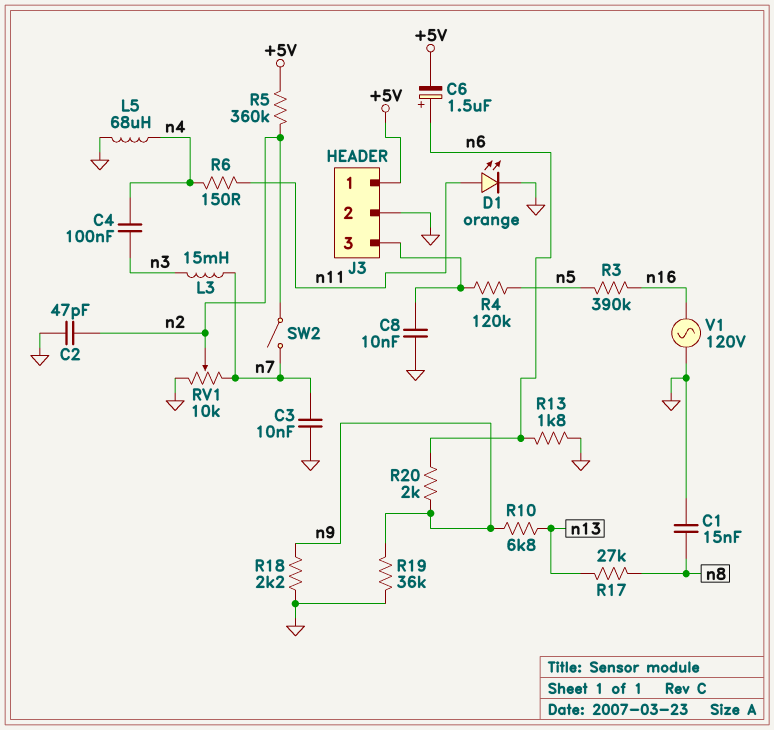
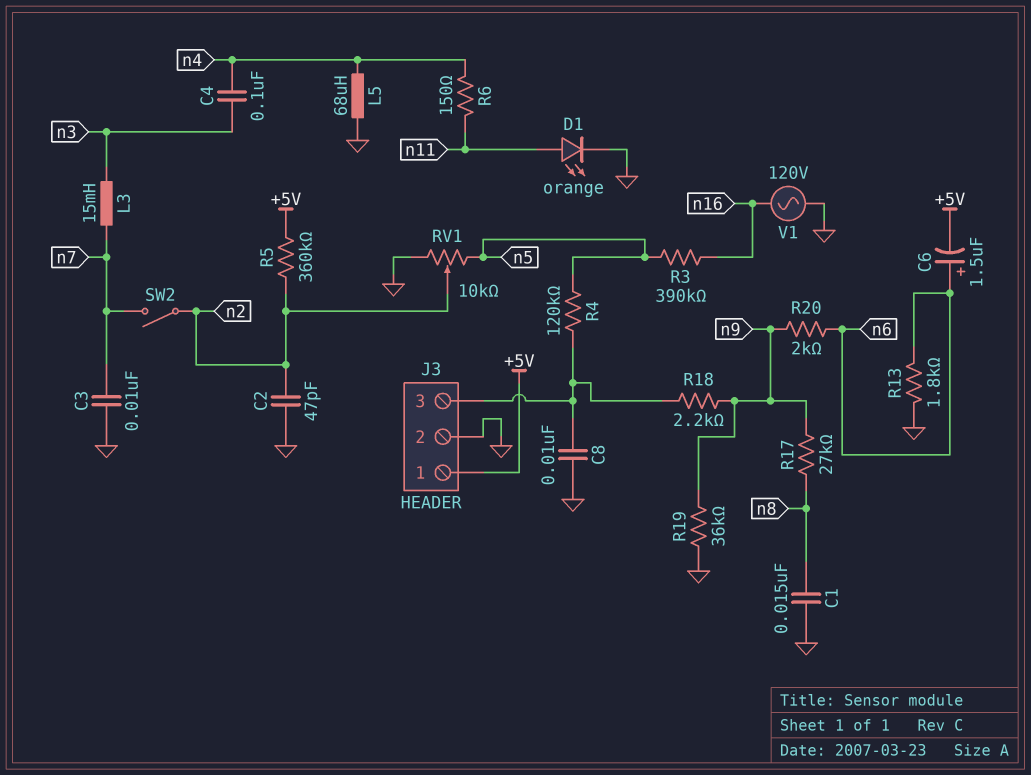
R10: 6.8k (n9, n13) -> none
R17: 27k (n8, n13) -> 27k (n8, n9)
R18: 2.2k (GND, n9) -> 2.2k (J3/3, n9)
RV1: 10k (GND, n7, wiper n2) -> 10k (GND, n5, wiper n2)

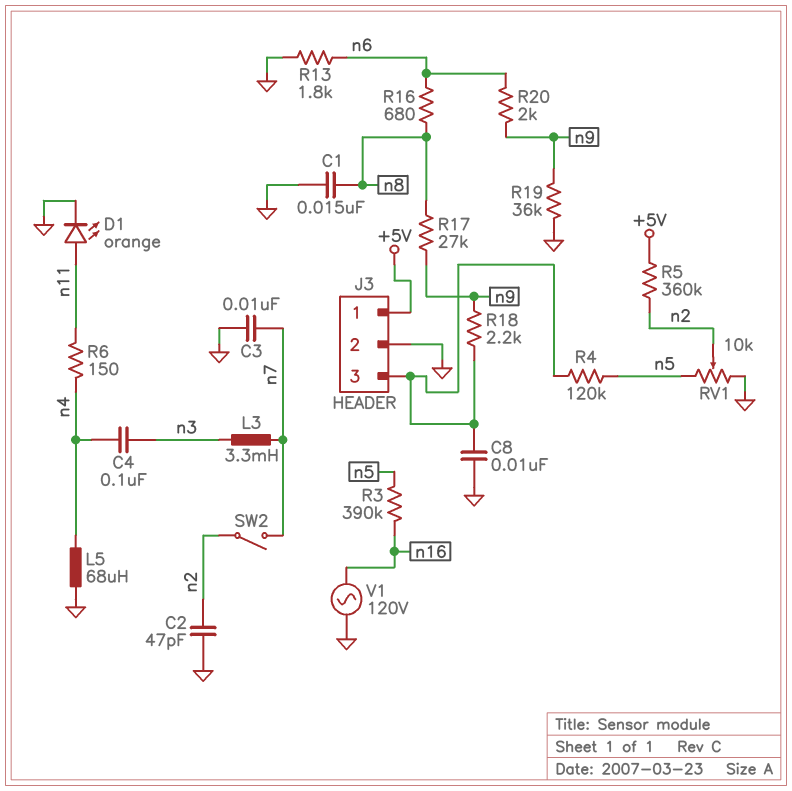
C6: 1.5uF (plus n6, minus +5V) -> none
L3: 15mH (n3, n7) -> 3.3mH (n3, n7)
R16: none -> 680 (n6, n8)

